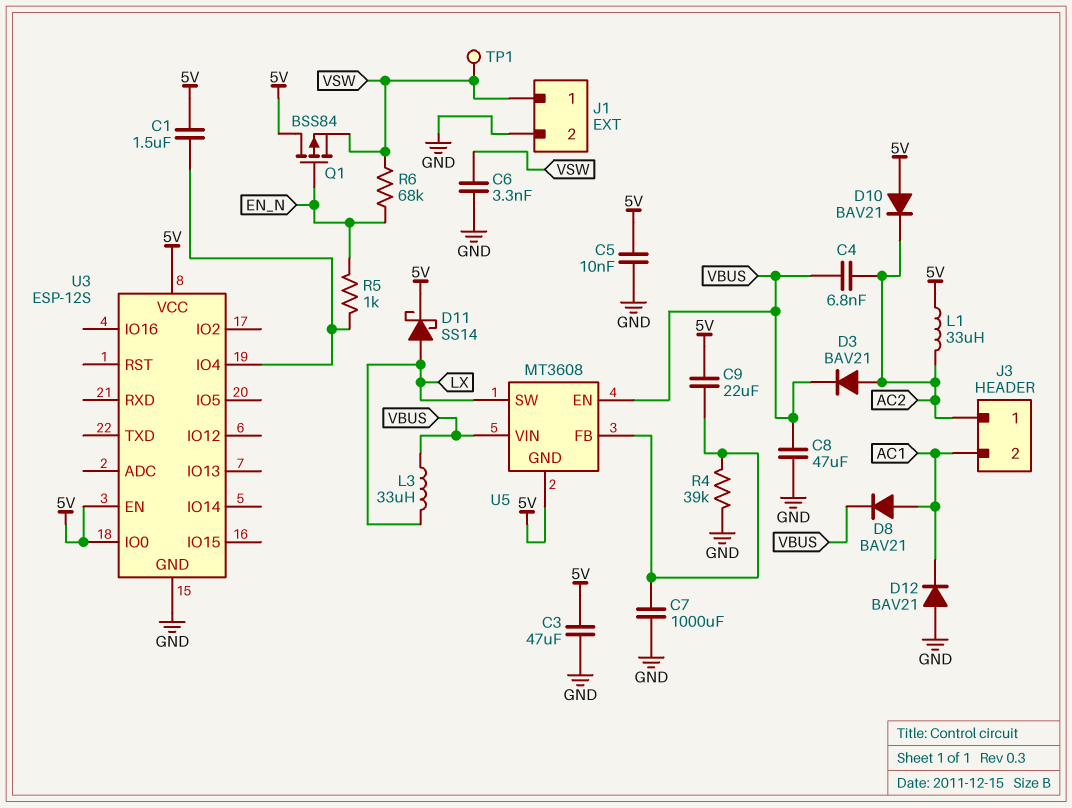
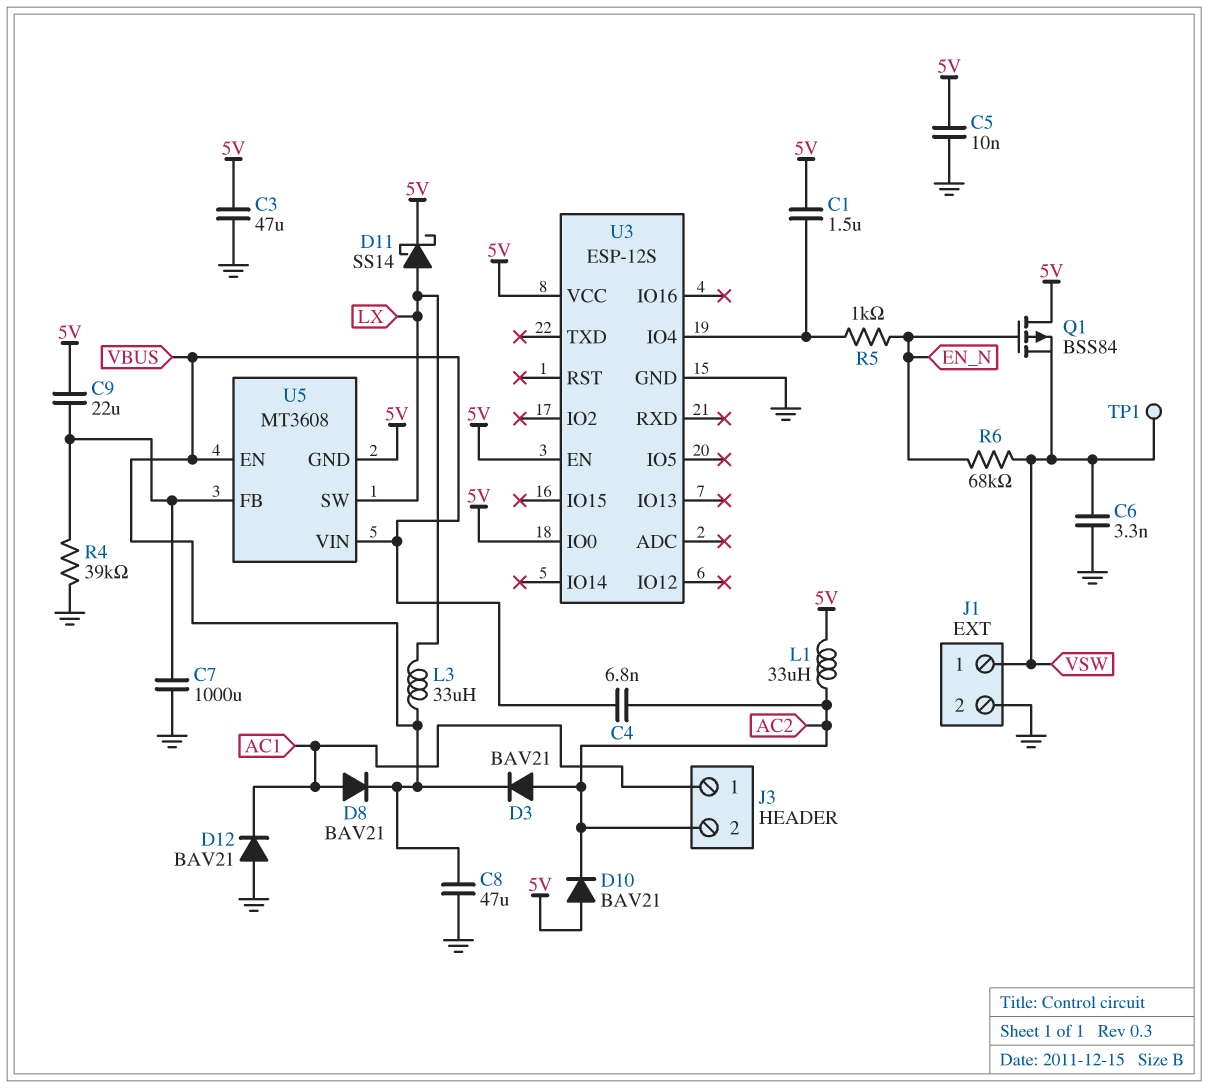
J3 pin 1: AC2 -> AC1
J3 pin 2: AC1 -> AC2

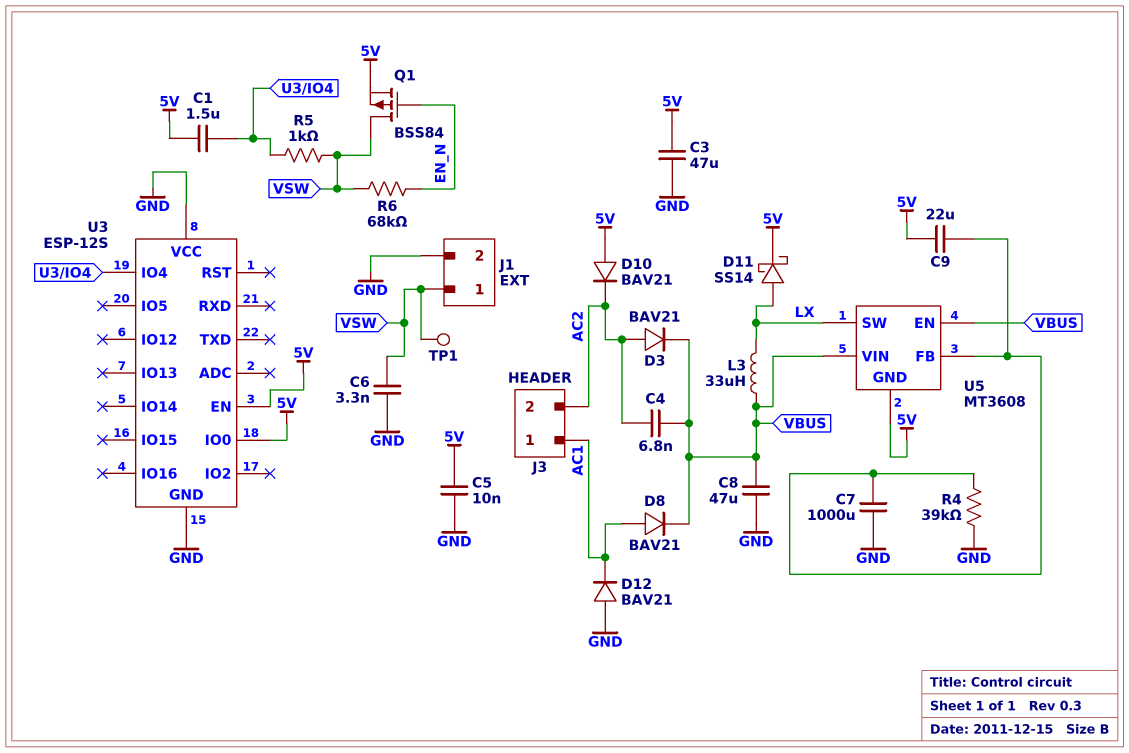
L1: 33uH (5V, AC2) -> none
Q1: PMOS BSS84 (G EN_N, D 5V, S VSW) -> PMOS BSS84 (G EN_N, D VSW, S 5V)
R5: 1k (EN_N, U3/IO4) -> 1k (U3/IO4, VSW)
U3 pin VCC: 5V -> GND

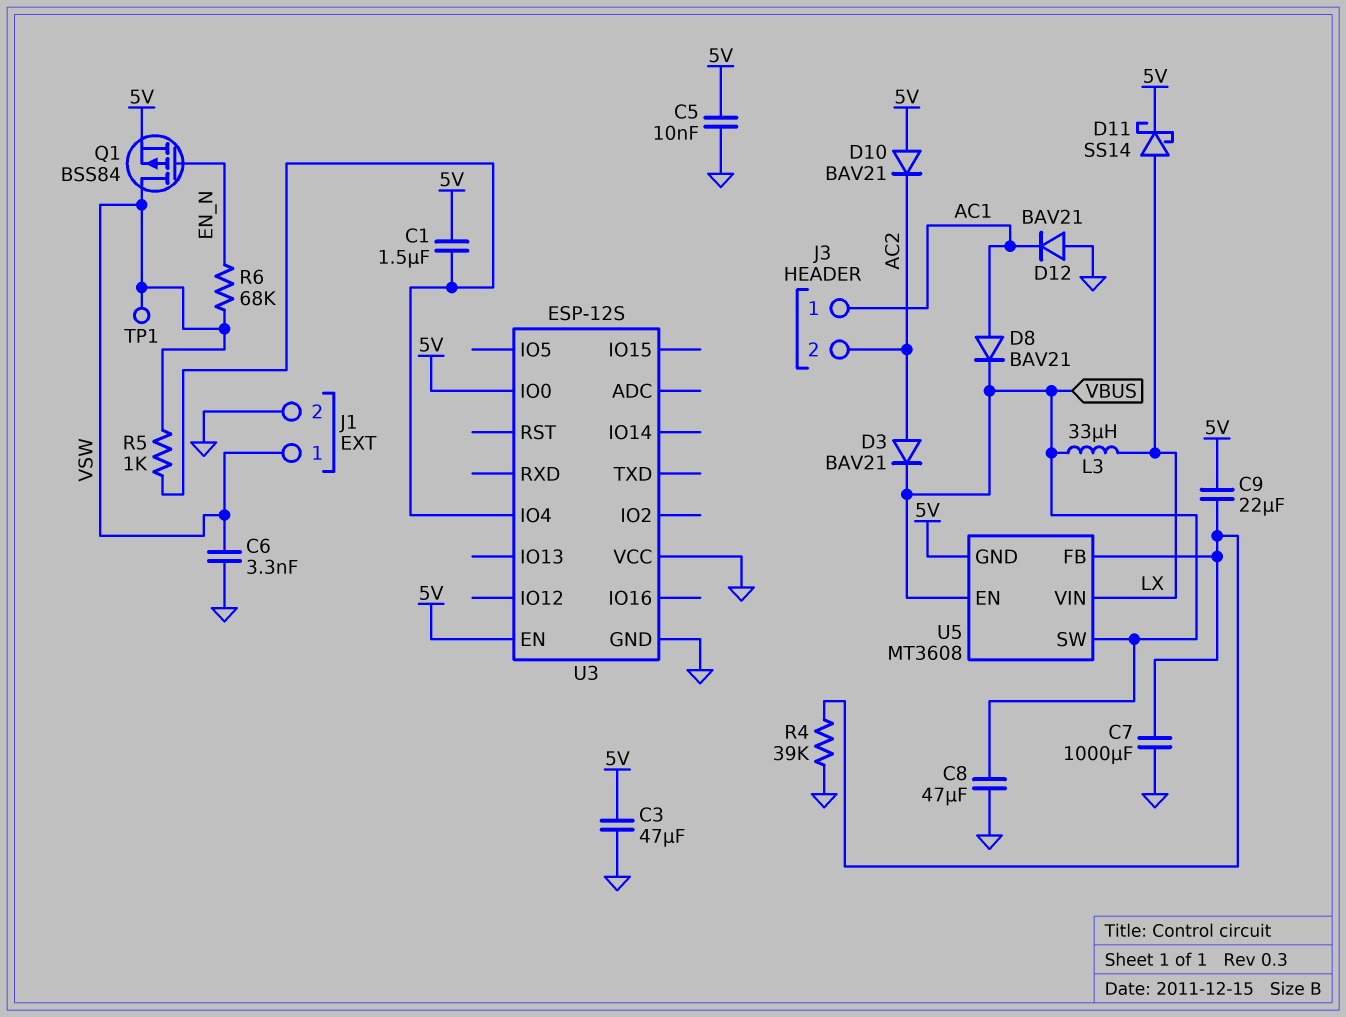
C4: 6.8nF (AC2, VBUS) -> none
U5 pin SW: LX -> VBUS
U5 pin VIN: VBUS -> LX

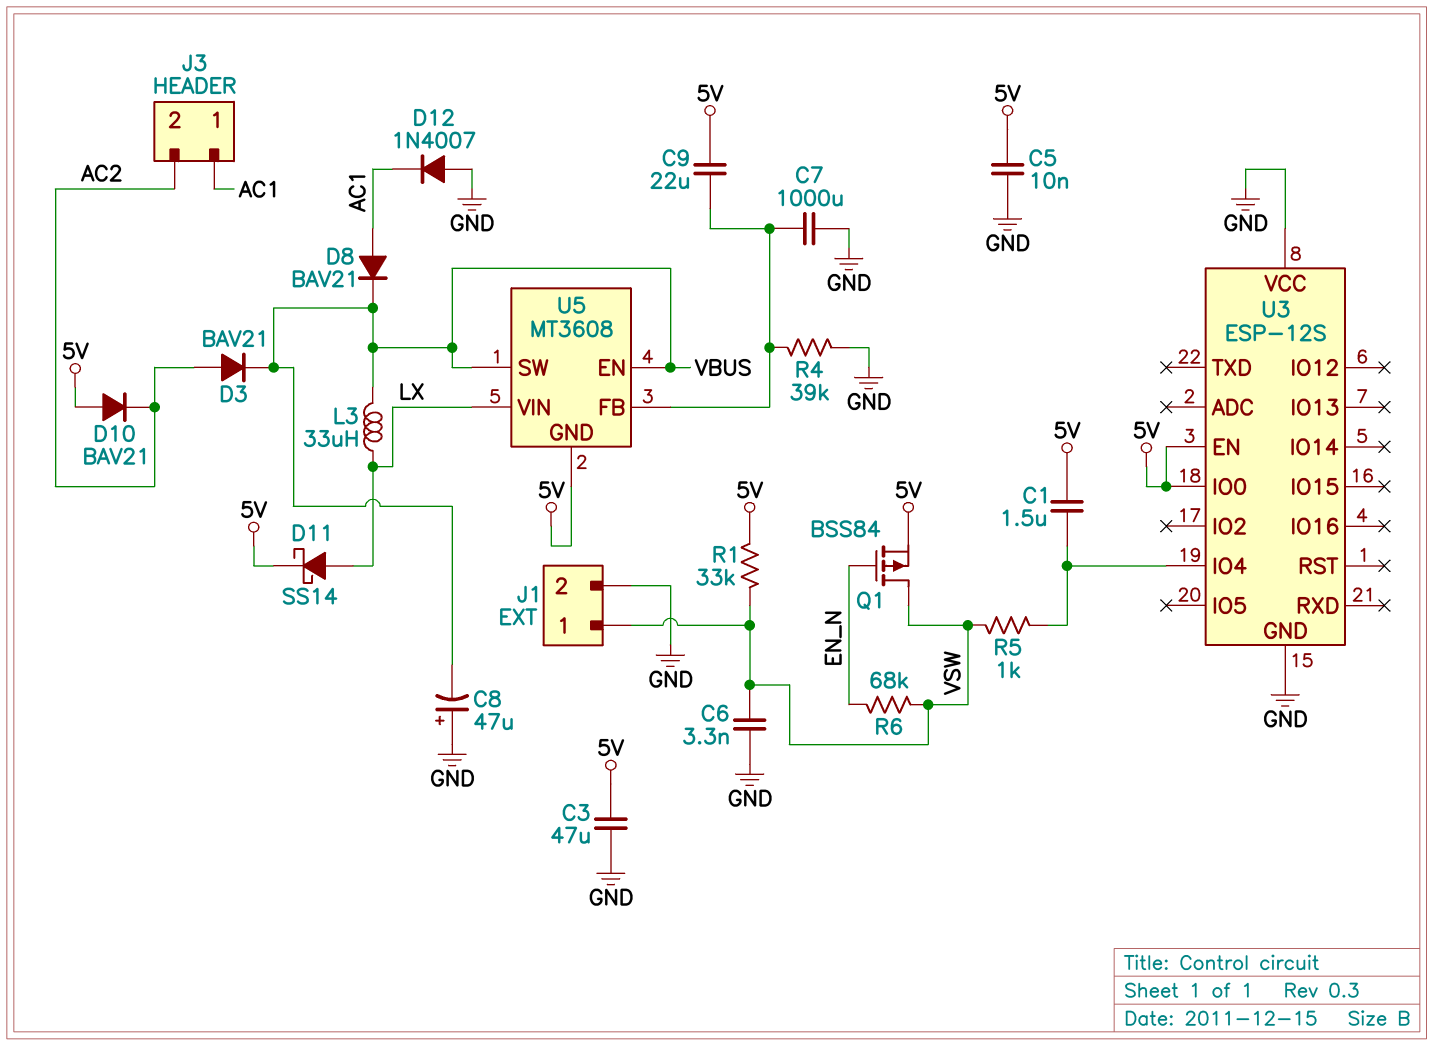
C8: 47uF (GND, VBUS) -> 47uF (plus GND, minus VBUS)
D12: diode BAV21 (A GND, K AC1) -> diode 1N4007 (A GND, K AC1)
R1: none -> 33k (5V, VSW)
TP1: test point (VSW) -> none

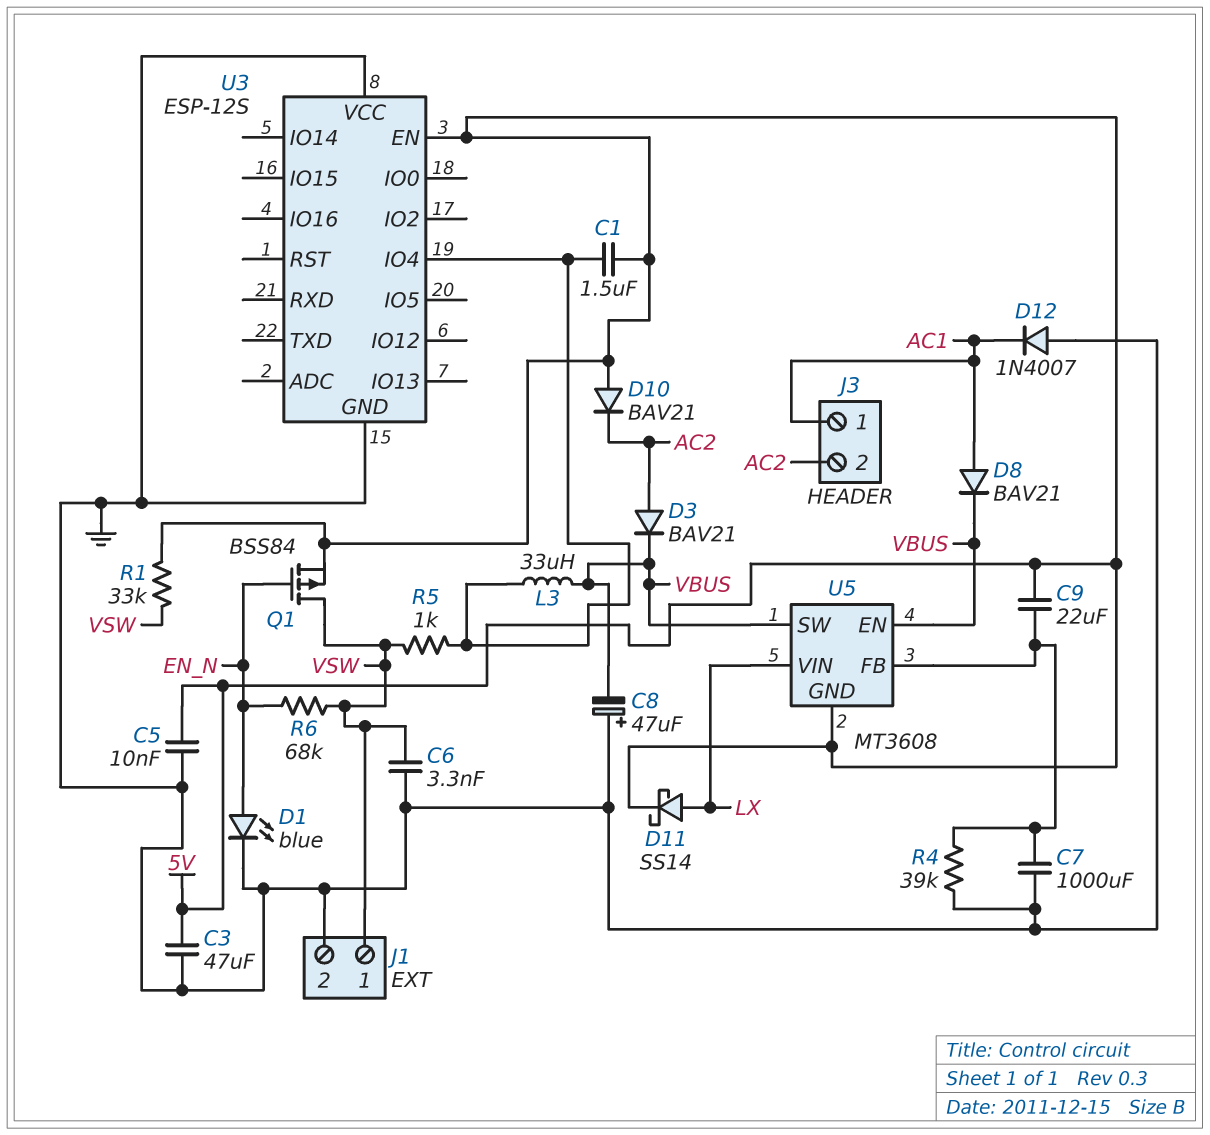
D1: none -> LED blue (A EN_N, K GND)
L3: 33uH (LX, VBUS) -> 33uH (U3/IO4, VBUS)
U3 pin IO0: 5V -> none

